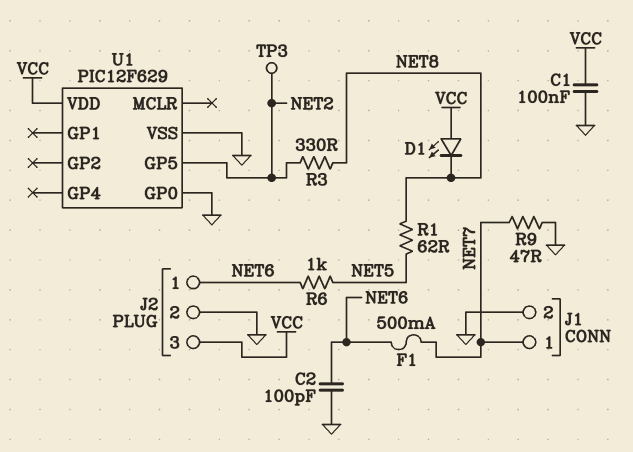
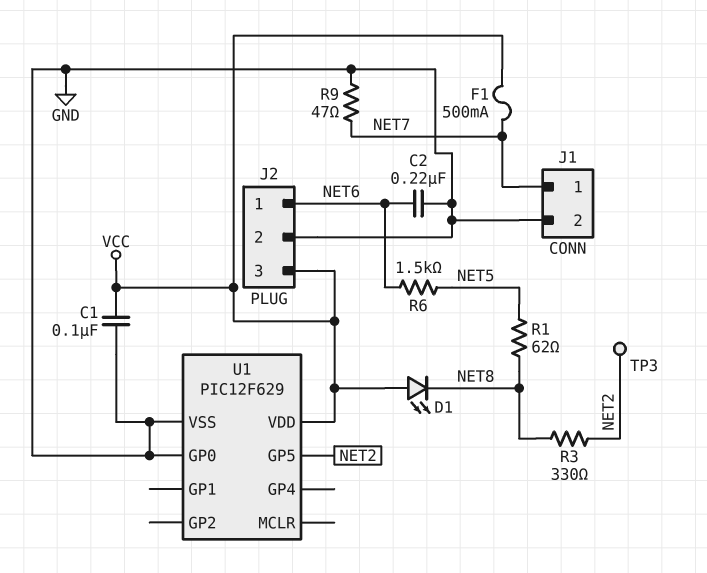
C2: 100pF (GND, NET6) -> 220nF (GND, NET6)
F1: 500mA (NET6, NET7) -> 500mA (NET7, VCC)
R6: 1k (NET5, NET6) -> 1.5k (NET5, NET6)

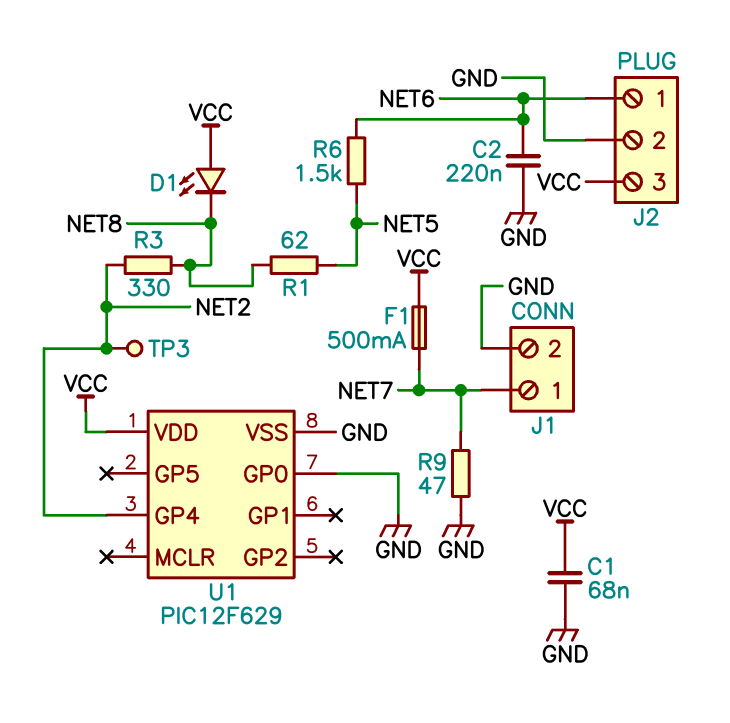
C1: 100nF (GND, VCC) -> 68nF (GND, VCC)
U1 pin GP4: none -> NET2
U1 pin GP5: NET2 -> none

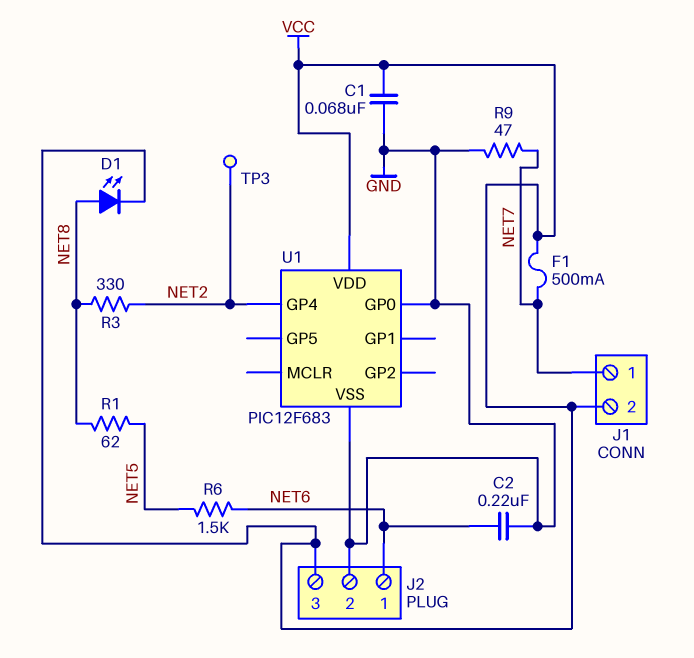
D1: LED (A VCC, K NET8) -> LED (A NET8, K VCC)
J1 pin 2: GND -> VCC
U1: PIC12F629 -> PIC12F683

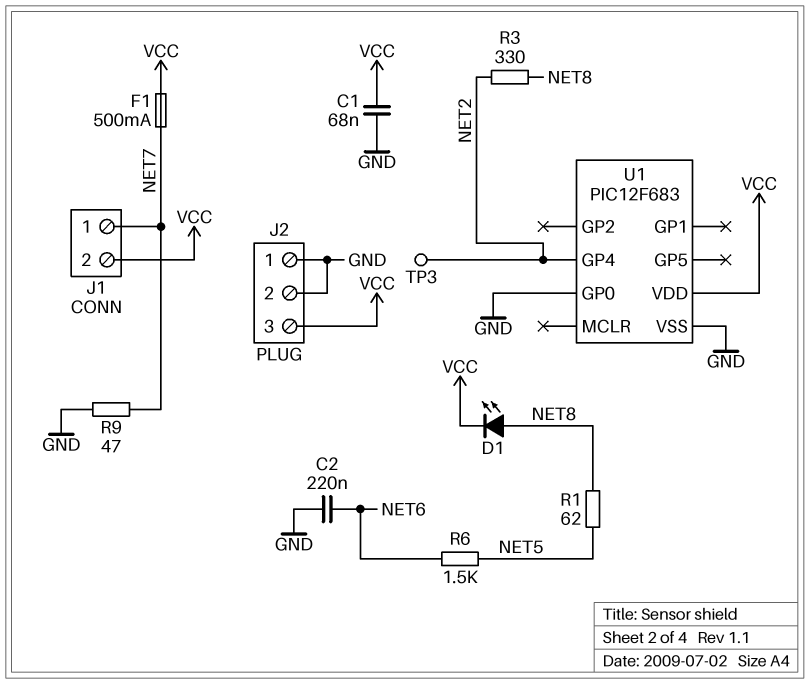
J2 pin 1: NET6 -> GND

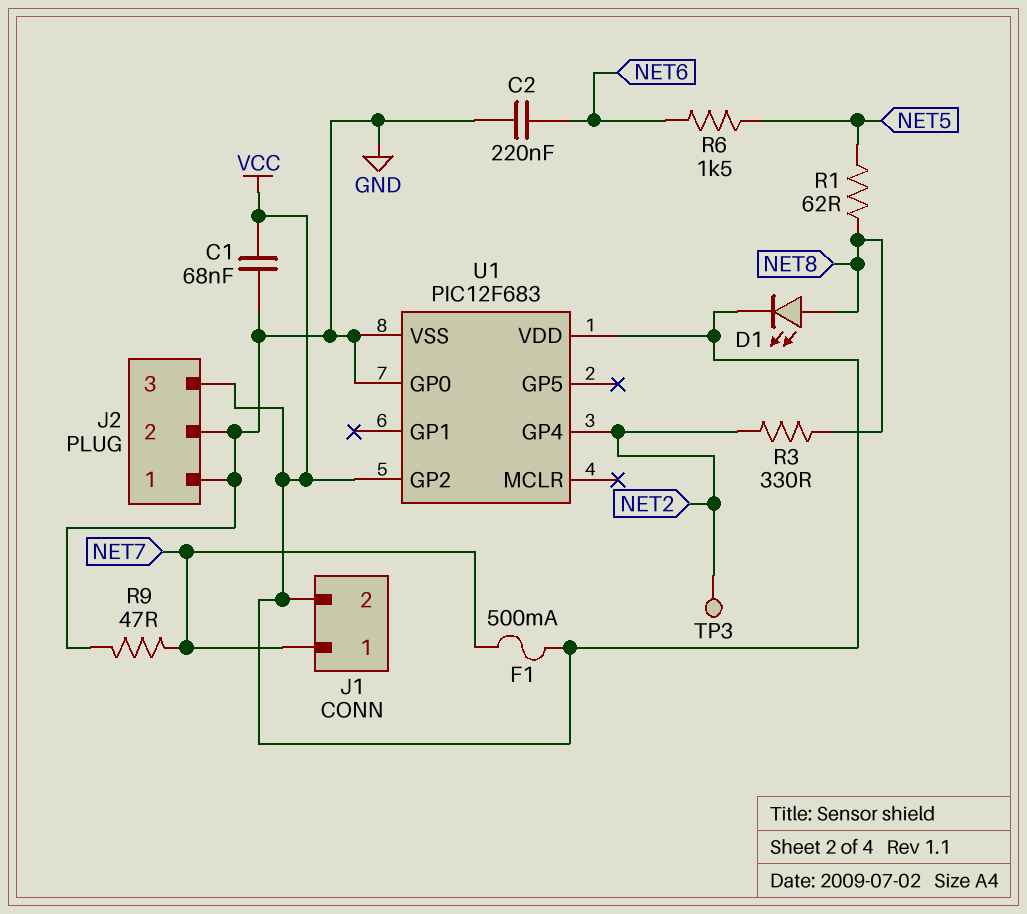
U1 pin GP2: none -> VCC

